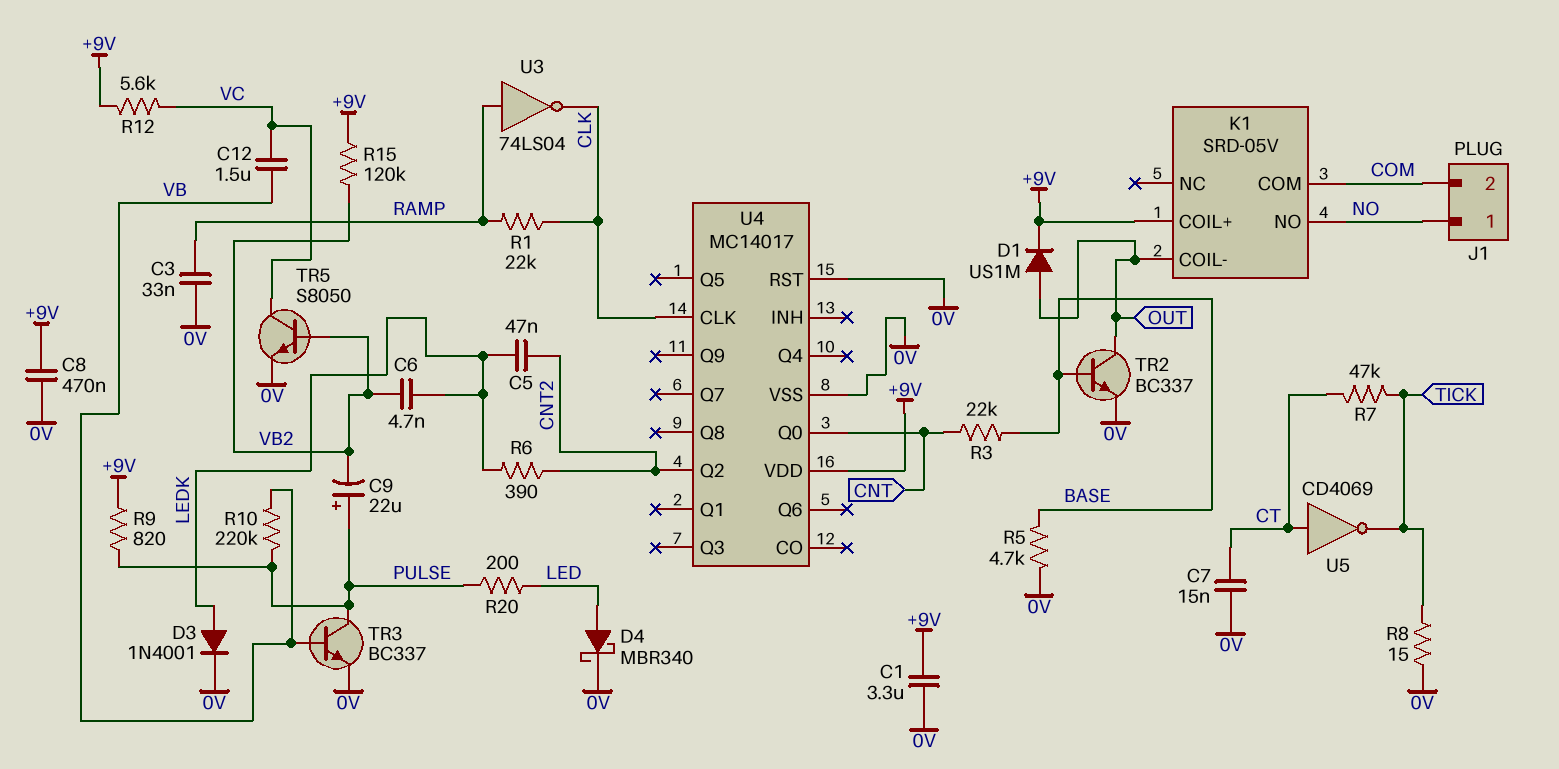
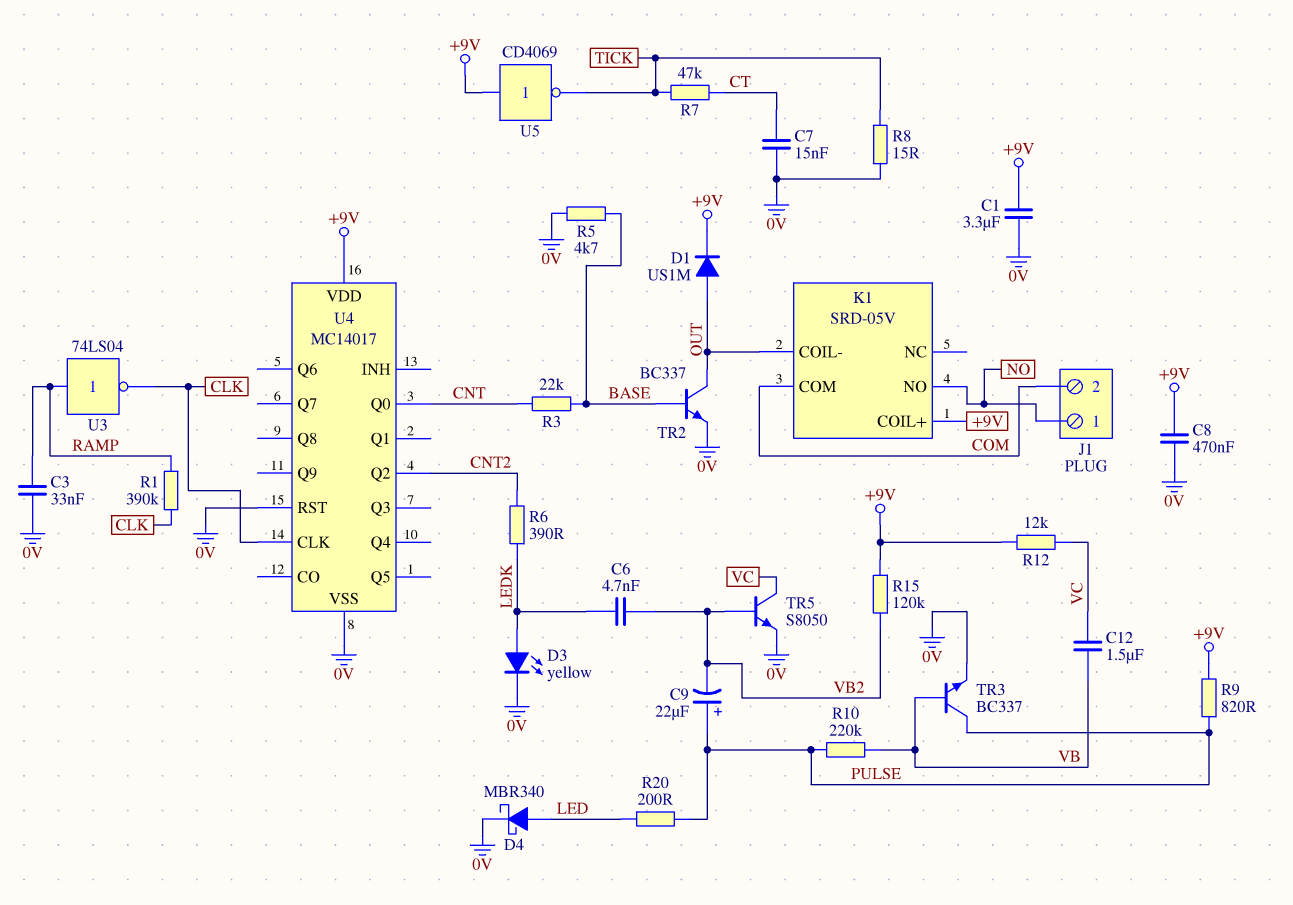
C5: 47nF (CNT2, LEDK) -> none
D3: diode 1N4001 (A LEDK, K 0V) -> LED yellow (A LEDK, K 0V)
R1: 22k (CLK, RAMP) -> 390k (CLK, RAMP)
R12: 5.6k (+9V, VC) -> 12k (+9V, VC)
U5: NOT CD4069 (in CT, out TICK) -> NOT CD4069 (in +9V, out TICK)

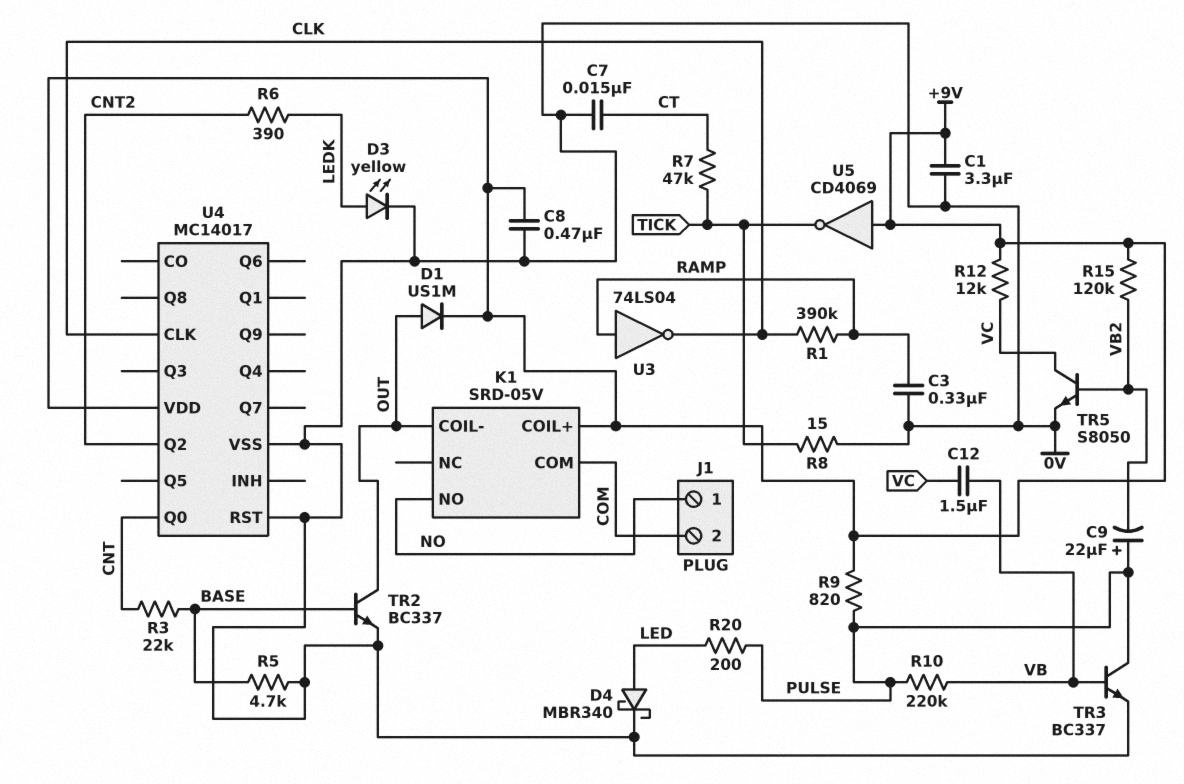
C3: 33nF (0V, RAMP) -> 330nF (0V, RAMP)
C6: 4.7nF (LEDK, VB2) -> none

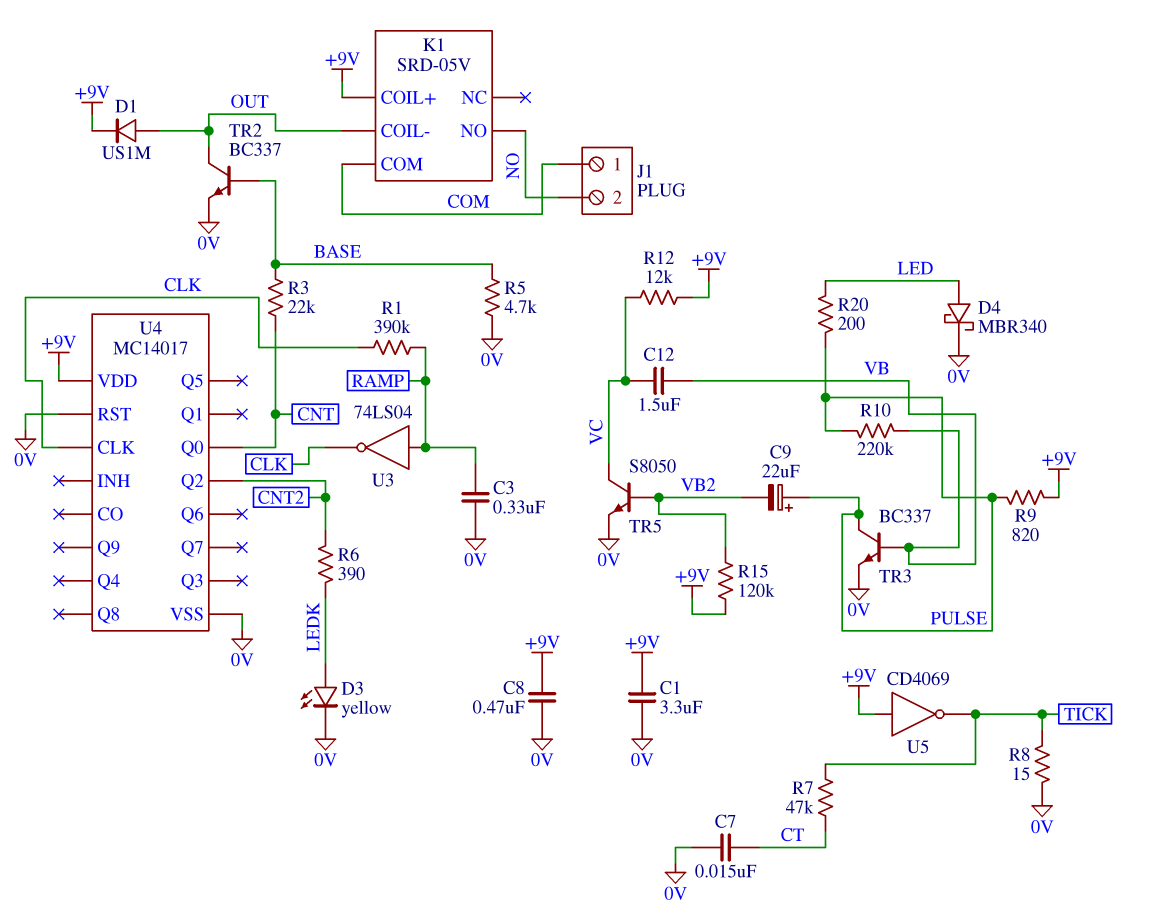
J1 pin 1: NO -> COM
J1 pin 2: COM -> NO

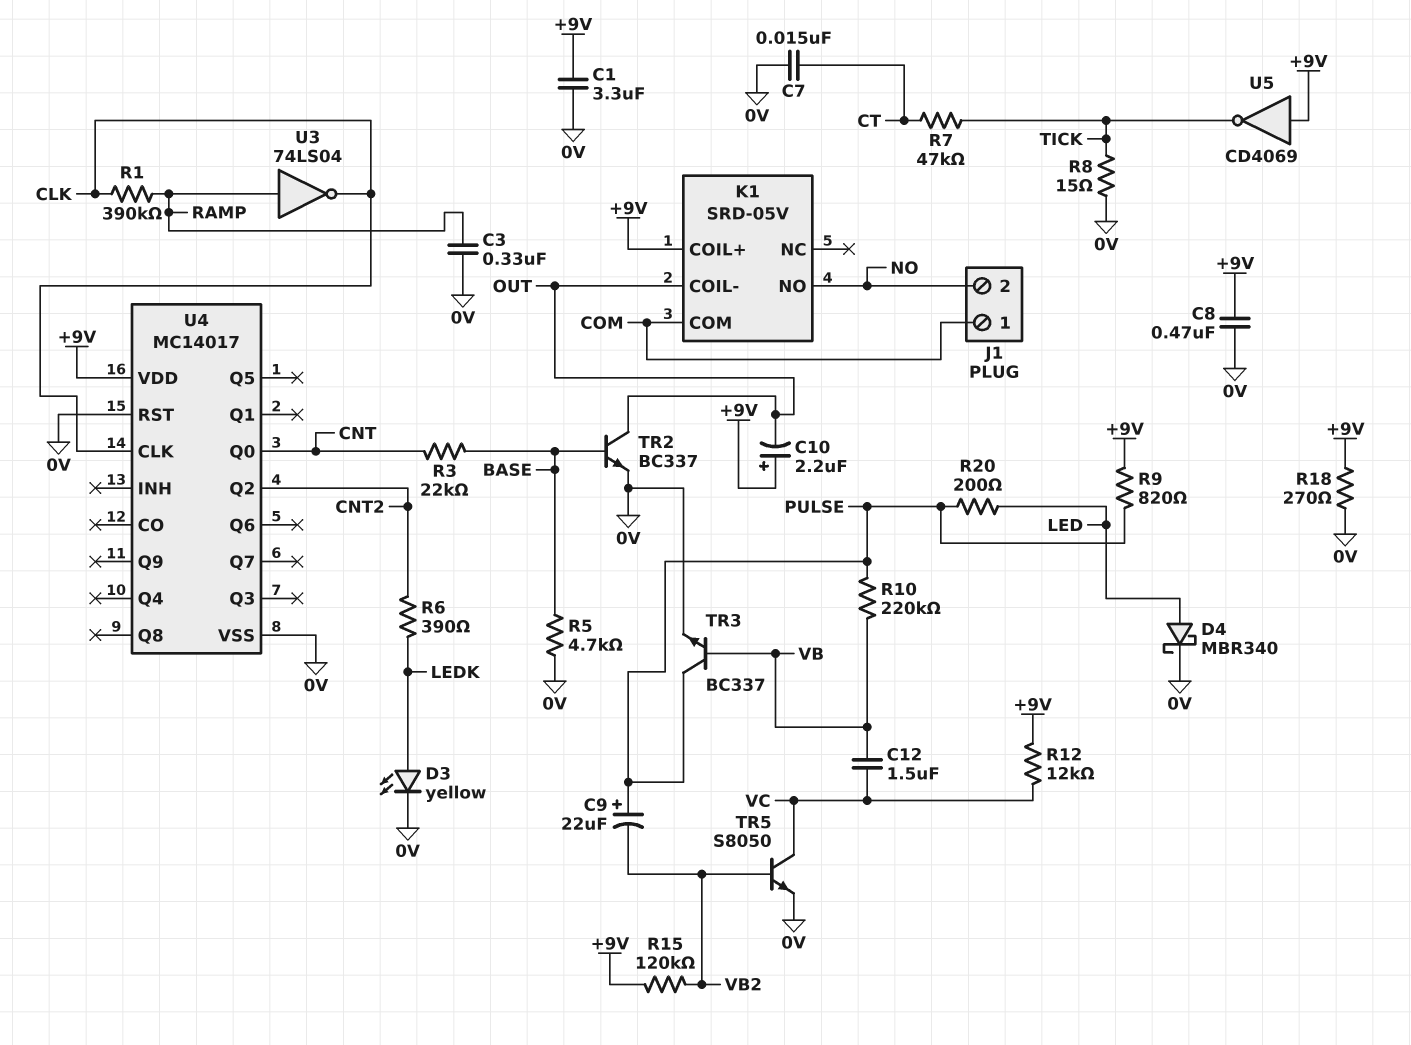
C10: none -> 2.2uF (plus +9V, minus OUT)
D1: diode US1M (A OUT, K +9V) -> none
R18: none -> 270 (+9V, 0V)

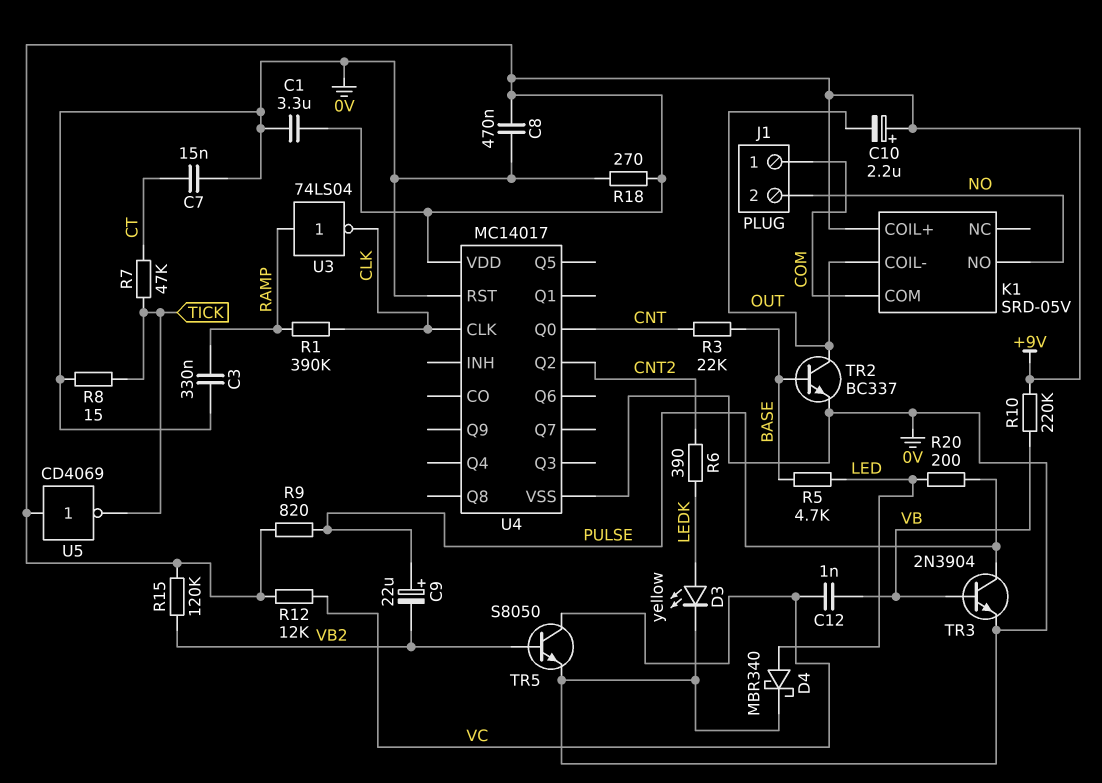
C12: 1.5uF (VB, VC) -> 1nF (VB, VC)
R5: 4.7k (0V, BASE) -> 4.7k (BASE, LED)
R10: 220k (PULSE, VB) -> 220k (+9V, VB)
TR3: NPN BC337 (B VB, C PULSE, E 0V) -> NPN 2N3904 (B VB, C PULSE, E 0V)

